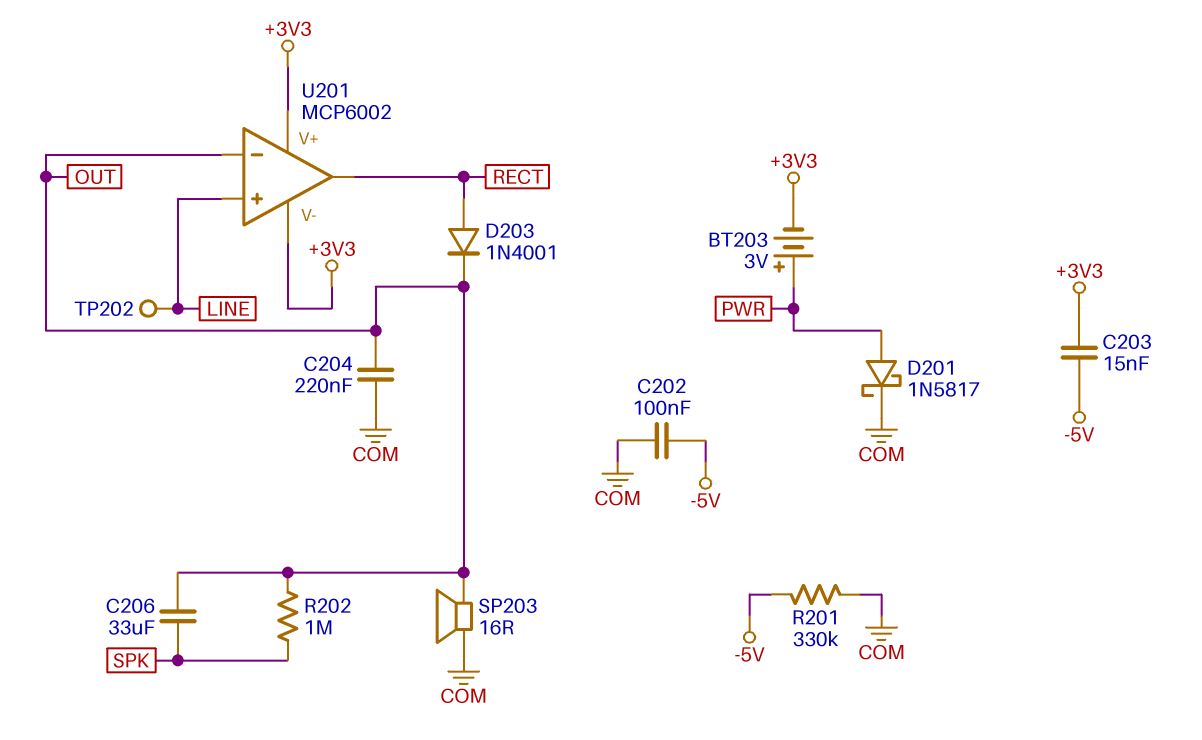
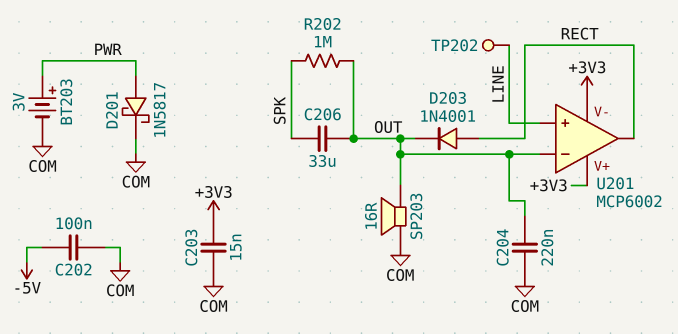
BT203: 3V (plus PWR, minus +3V3) -> 3V (plus PWR, minus COM)
C203: 15nF (+3V3, -5V) -> 15nF (+3V3, COM)
R201: 330k (-5V, COM) -> none

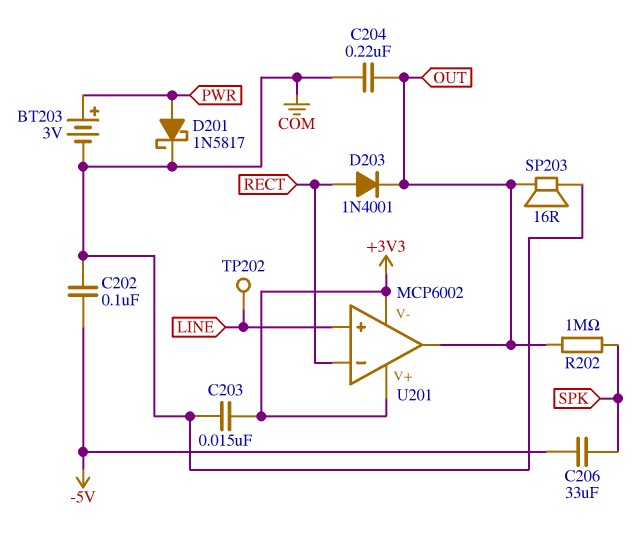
C206: 33uF (OUT, SPK) -> 33uF (-5V, SPK)
U201 pin in-: OUT -> RECT
U201 pin out: RECT -> OUT

